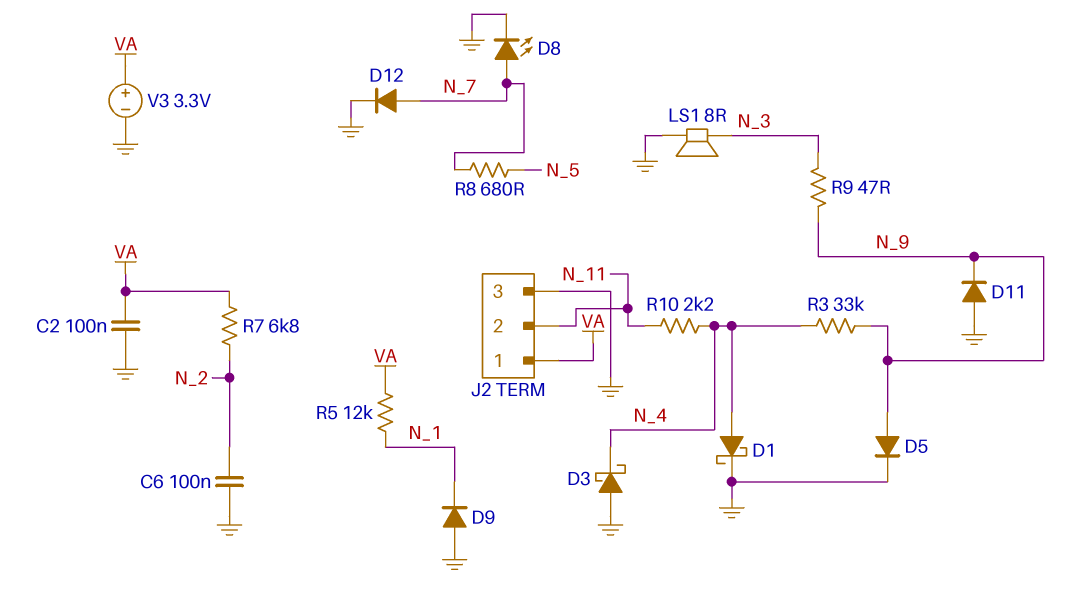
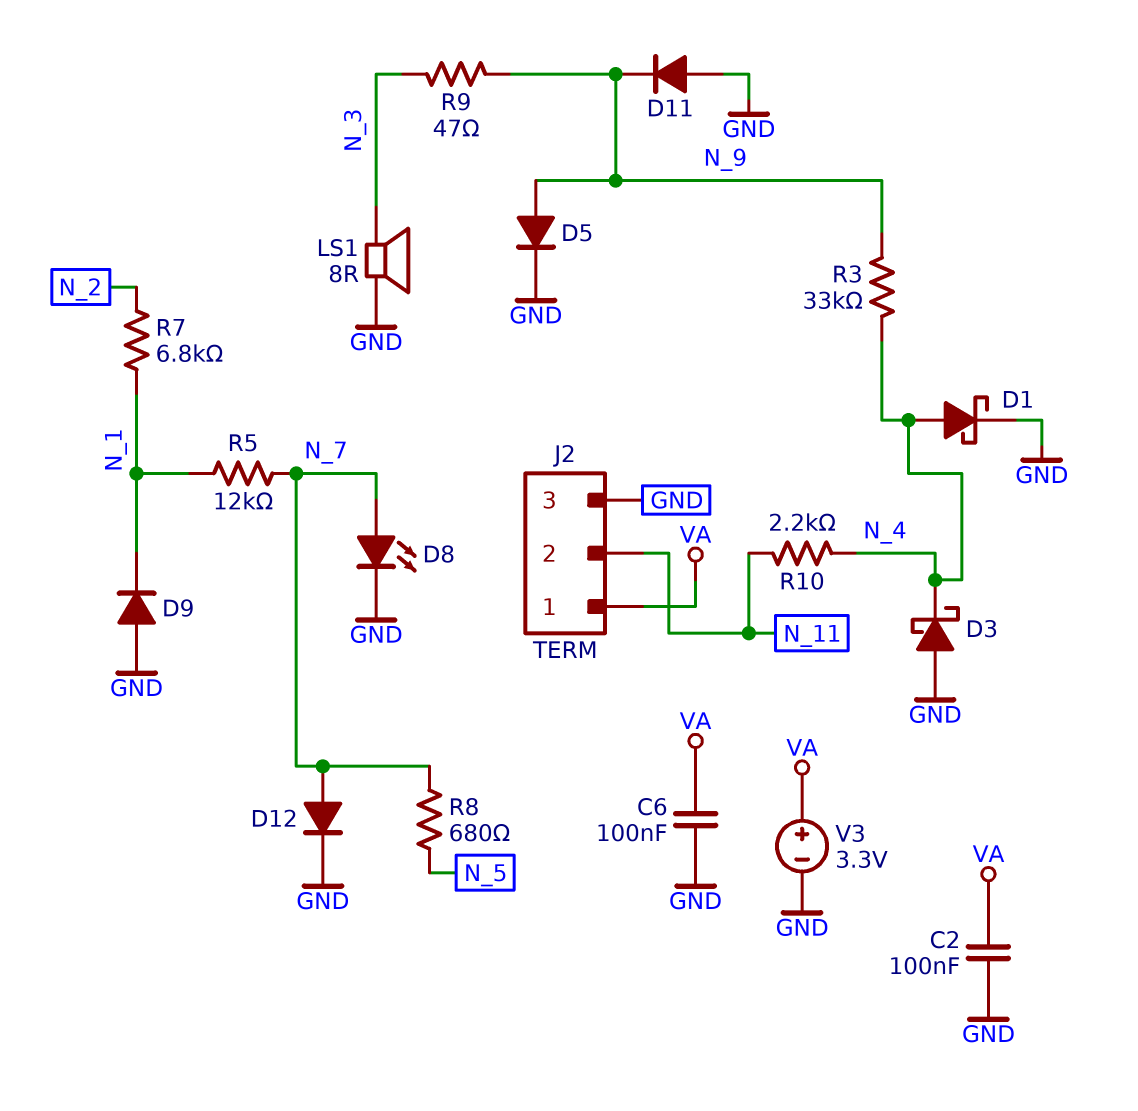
C6: 100nF (GND, N_2) -> 100nF (GND, VA)
R5: 12k (N_1, VA) -> 12k (N_1, N_7)
R7: 6.8k (N_2, VA) -> 6.8k (N_1, N_2)

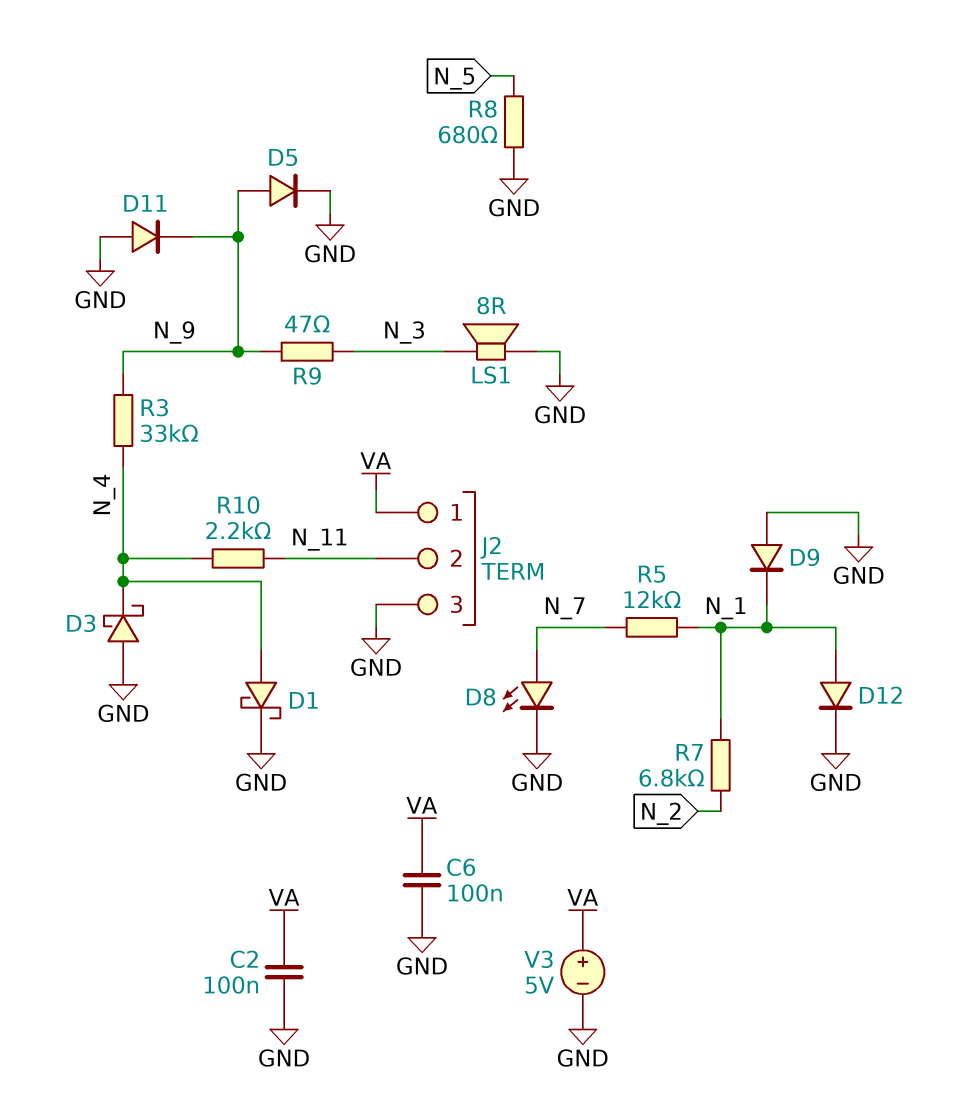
D12: diode (A N_7, K GND) -> diode (A N_1, K GND)
R8: 680 (N_5, N_7) -> 680 (GND, N_5)
V3: 3.3V (plus VA, minus GND) -> 5V (plus VA, minus GND)

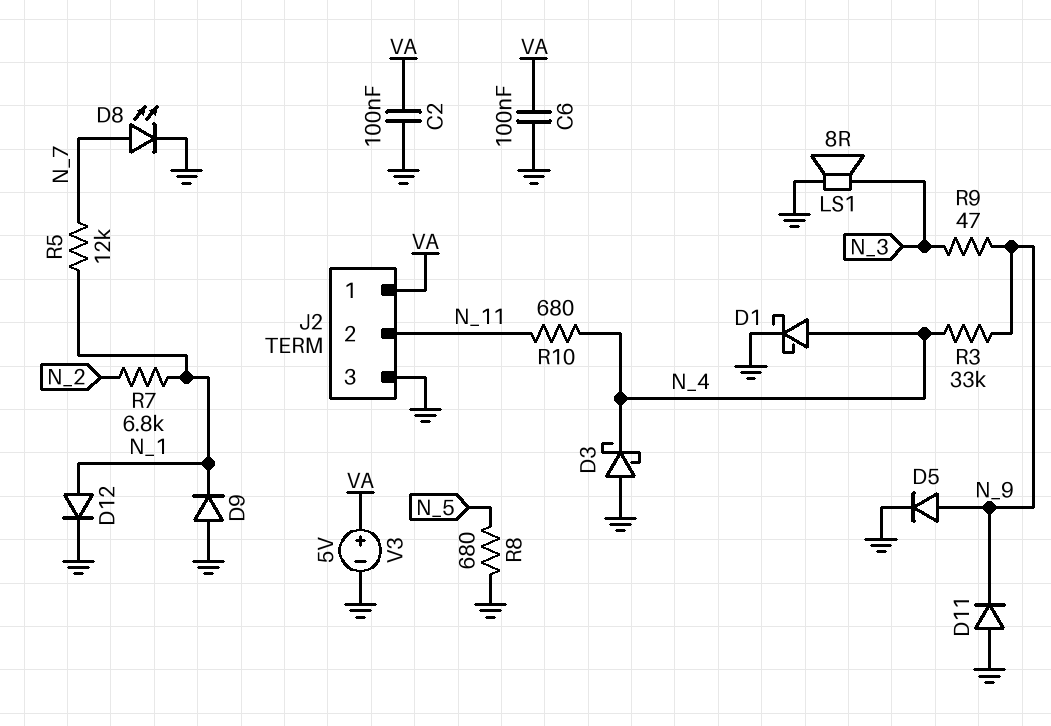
R10: 2.2k (N_4, N_11) -> 680 (N_4, N_11)

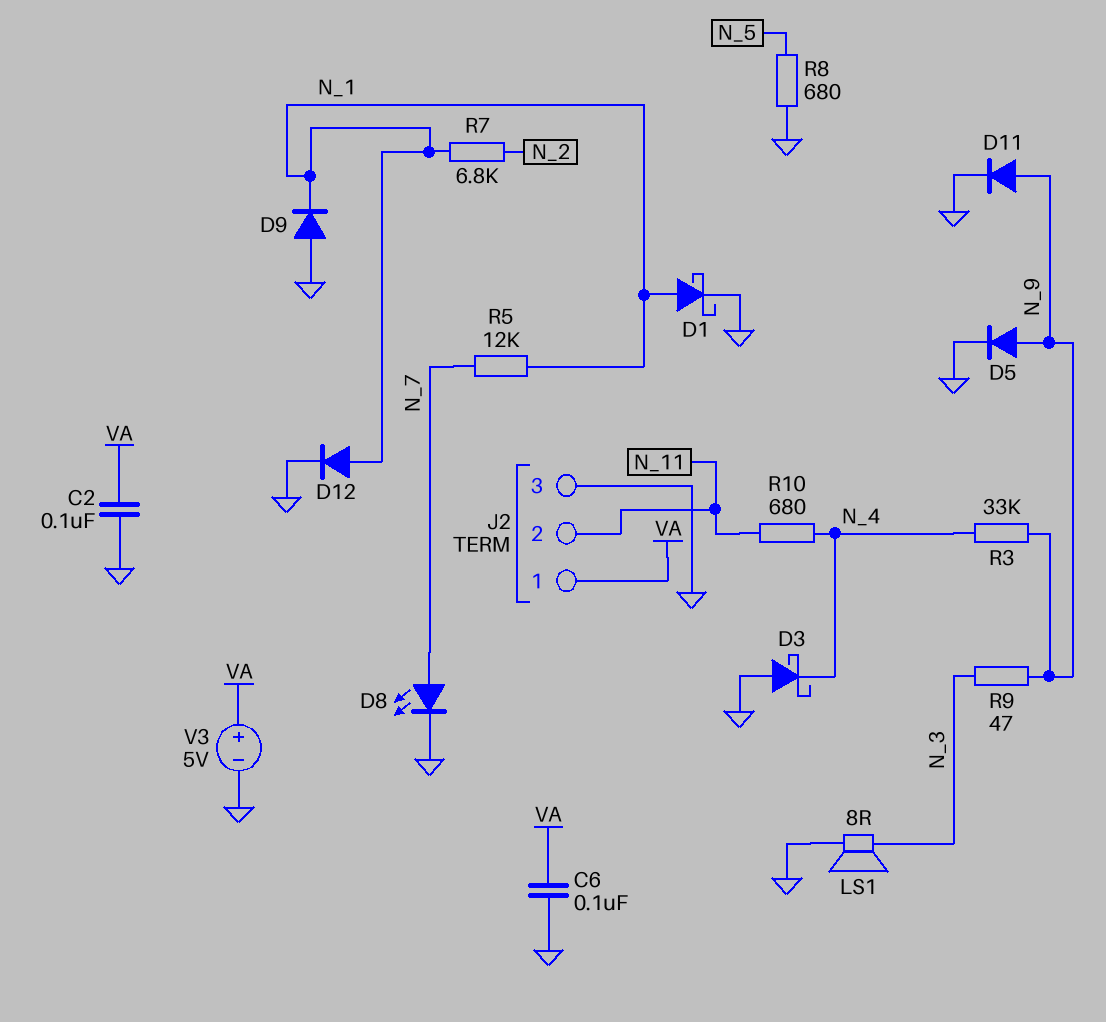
D1: schottky (A N_4, K GND) -> schottky (A N_1, K GND)
D11: diode (A GND, K N_9) -> diode (A N_9, K GND)

